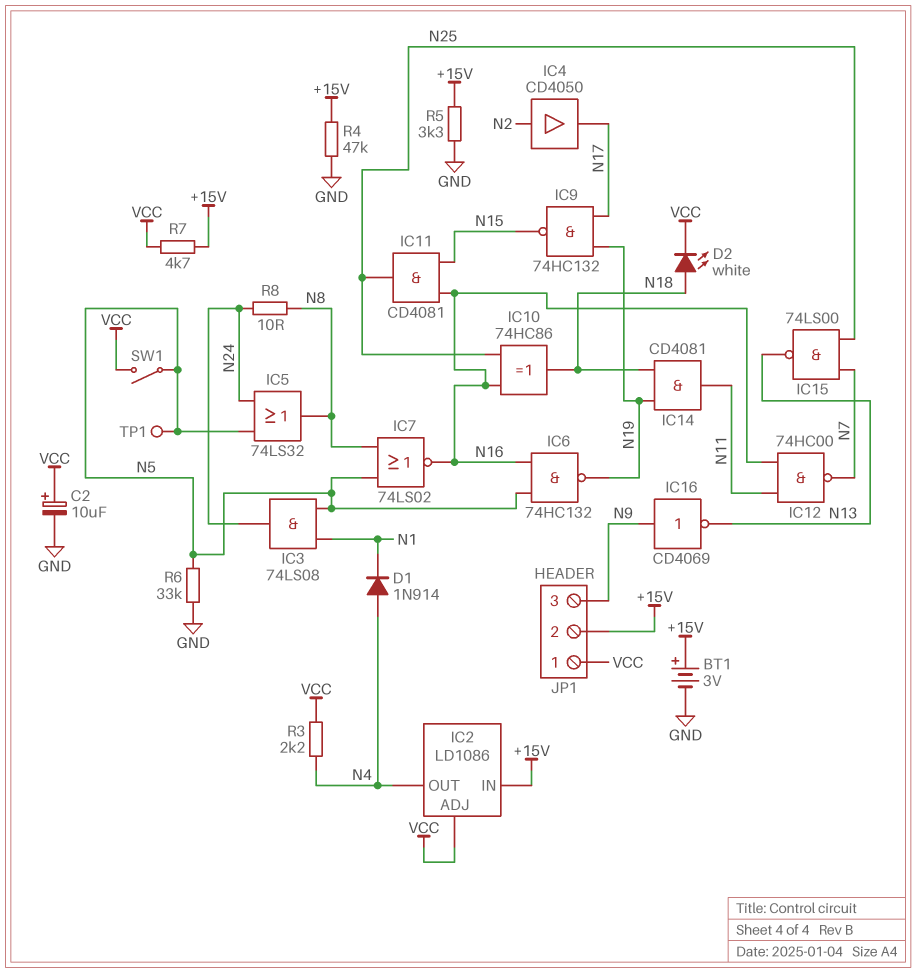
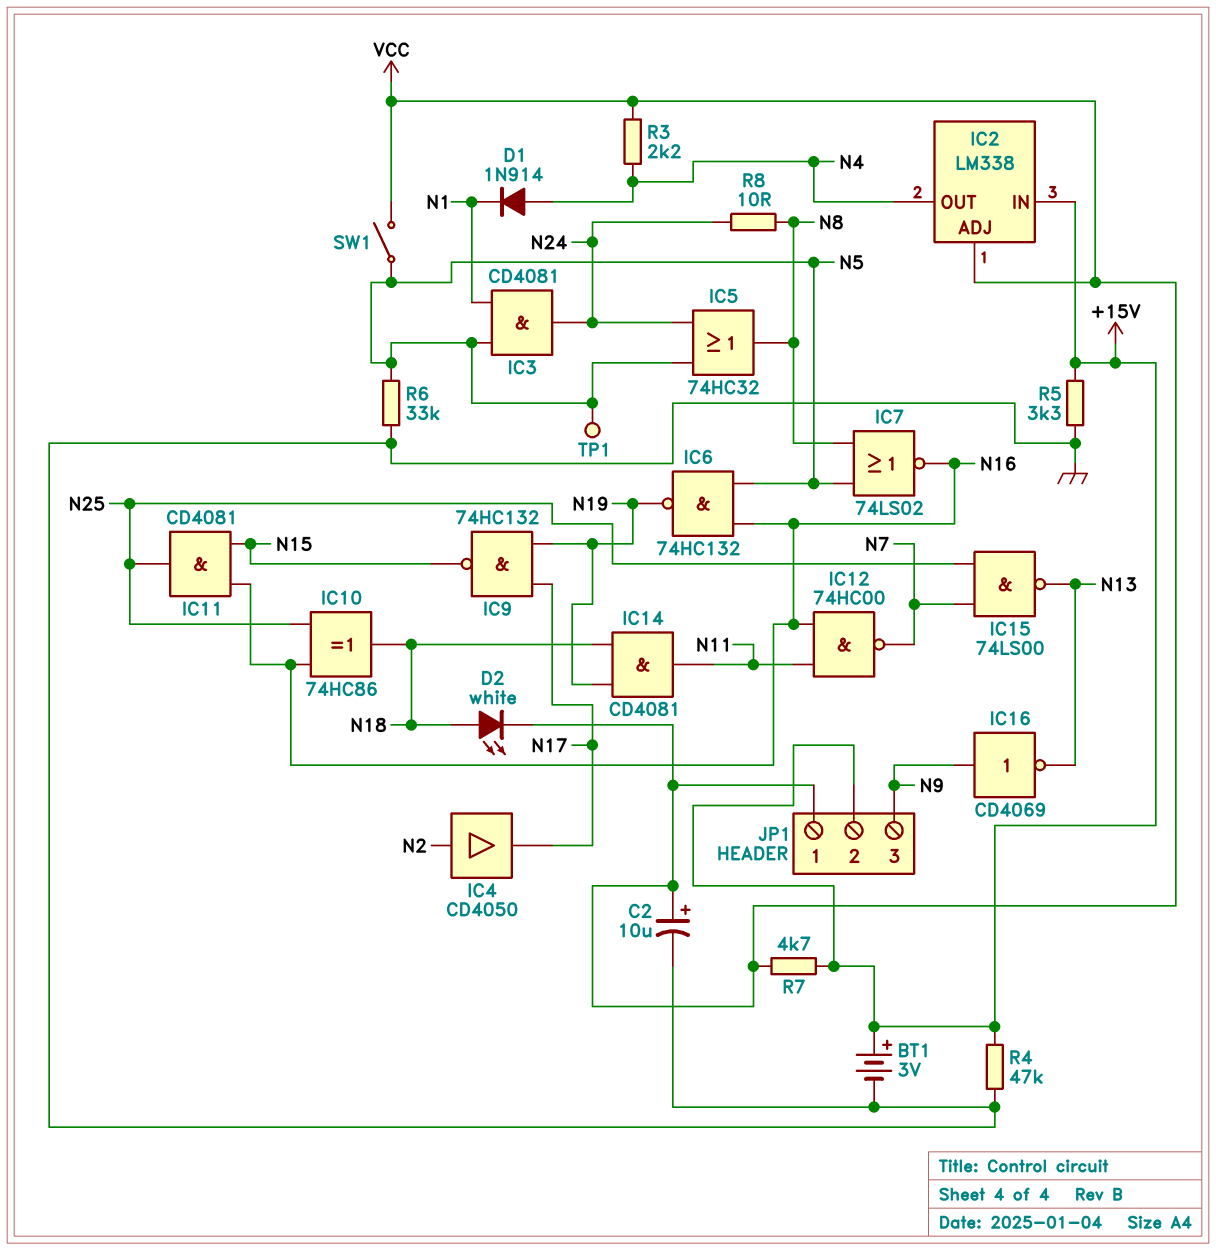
IC2: LD1086 -> LM338
IC3: AND 74LS08 (in N1, in N5, out N24) -> AND CD4081 (in N1, in N5, out N24)
IC5: OR 74LS32 (in N5, in N24, out N8) -> OR 74HC32 (in N5, in N24, out N8)

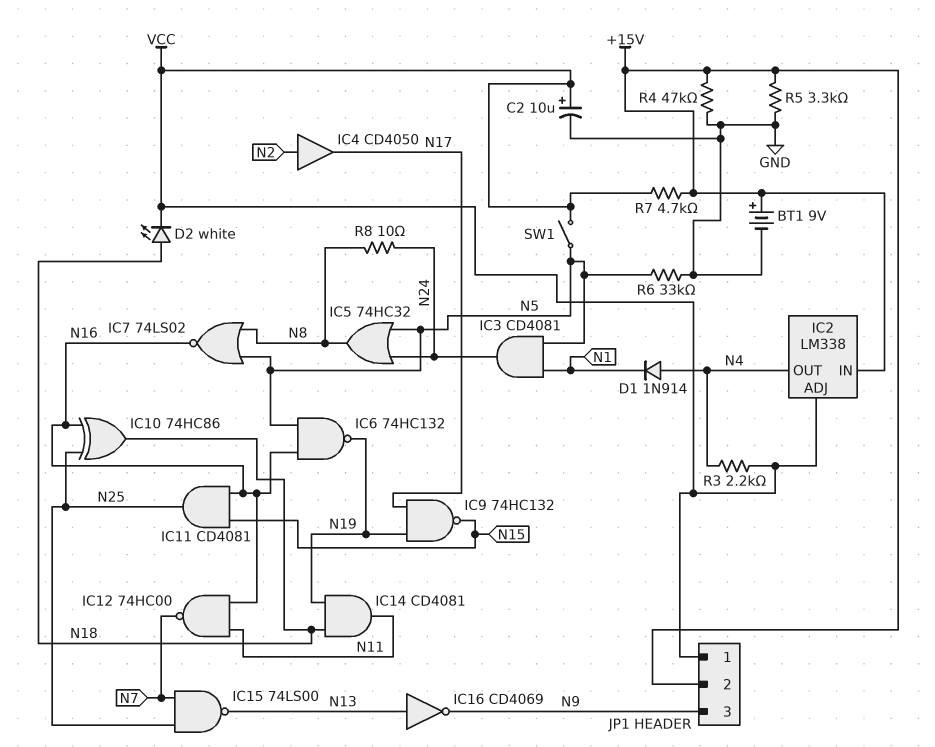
BT1: 3V (plus +15V, minus GND) -> 9V (plus +15V, minus GND)
IC16: NOT CD4069 (in N9, out N13) -> NOT CD4069 (in N13, out N9)
TP1: test point (N5) -> none

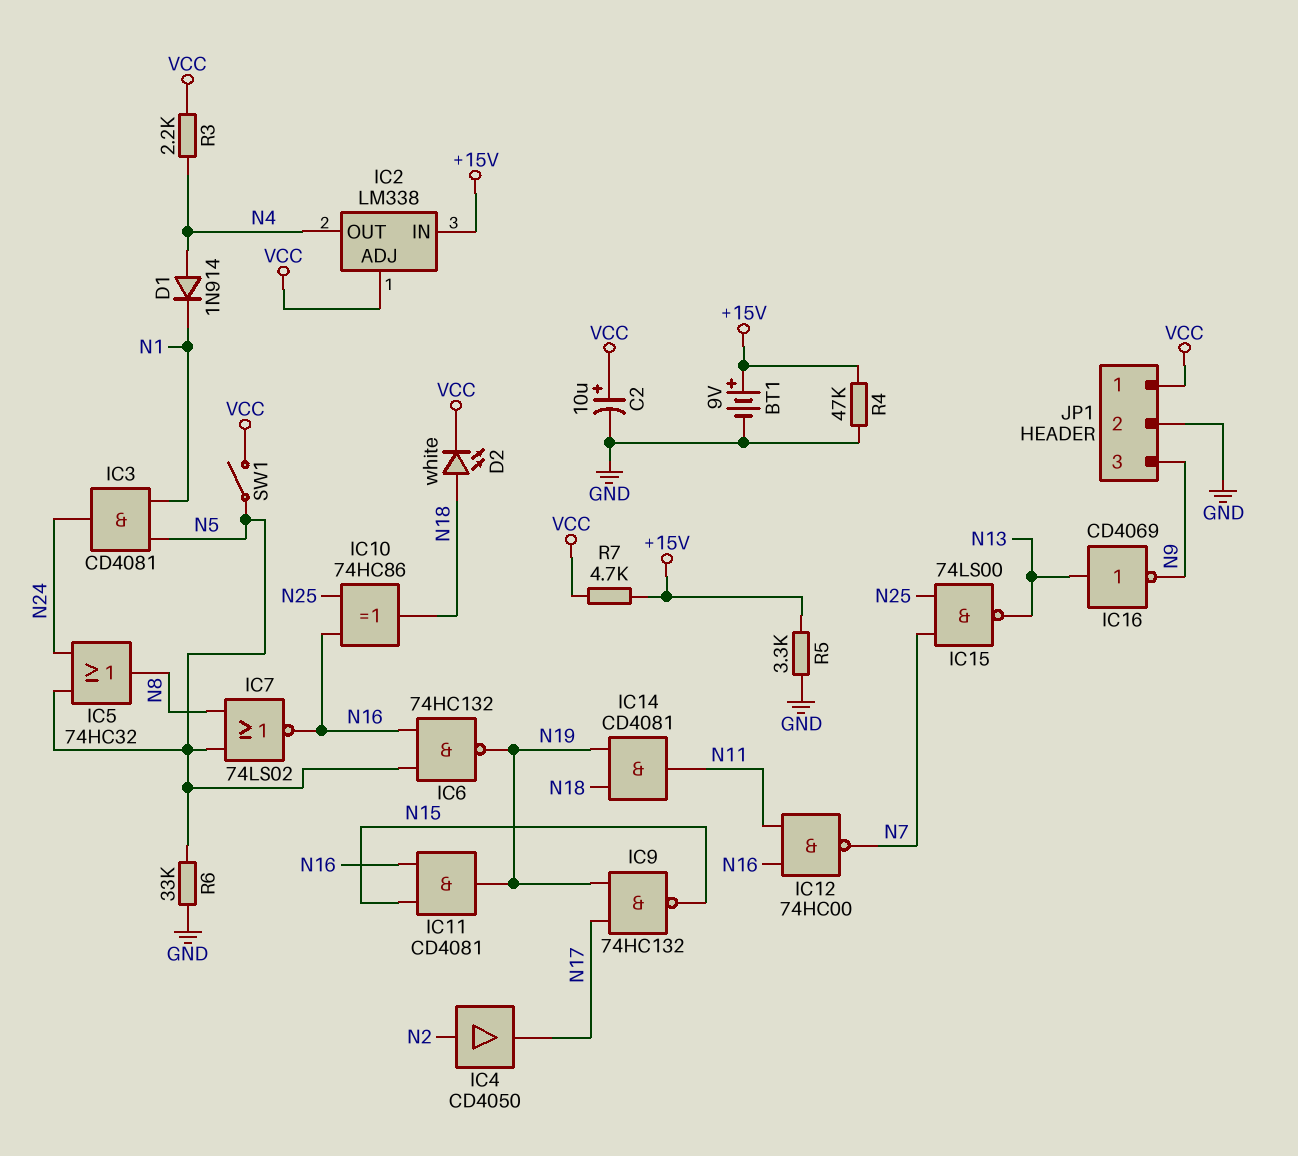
IC11: AND CD4081 (in N15, in N16, out N25) -> AND CD4081 (in N15, in N16, out N19)
JP1 pin 2: +15V -> GND
R8: 10 (N8, N24) -> none

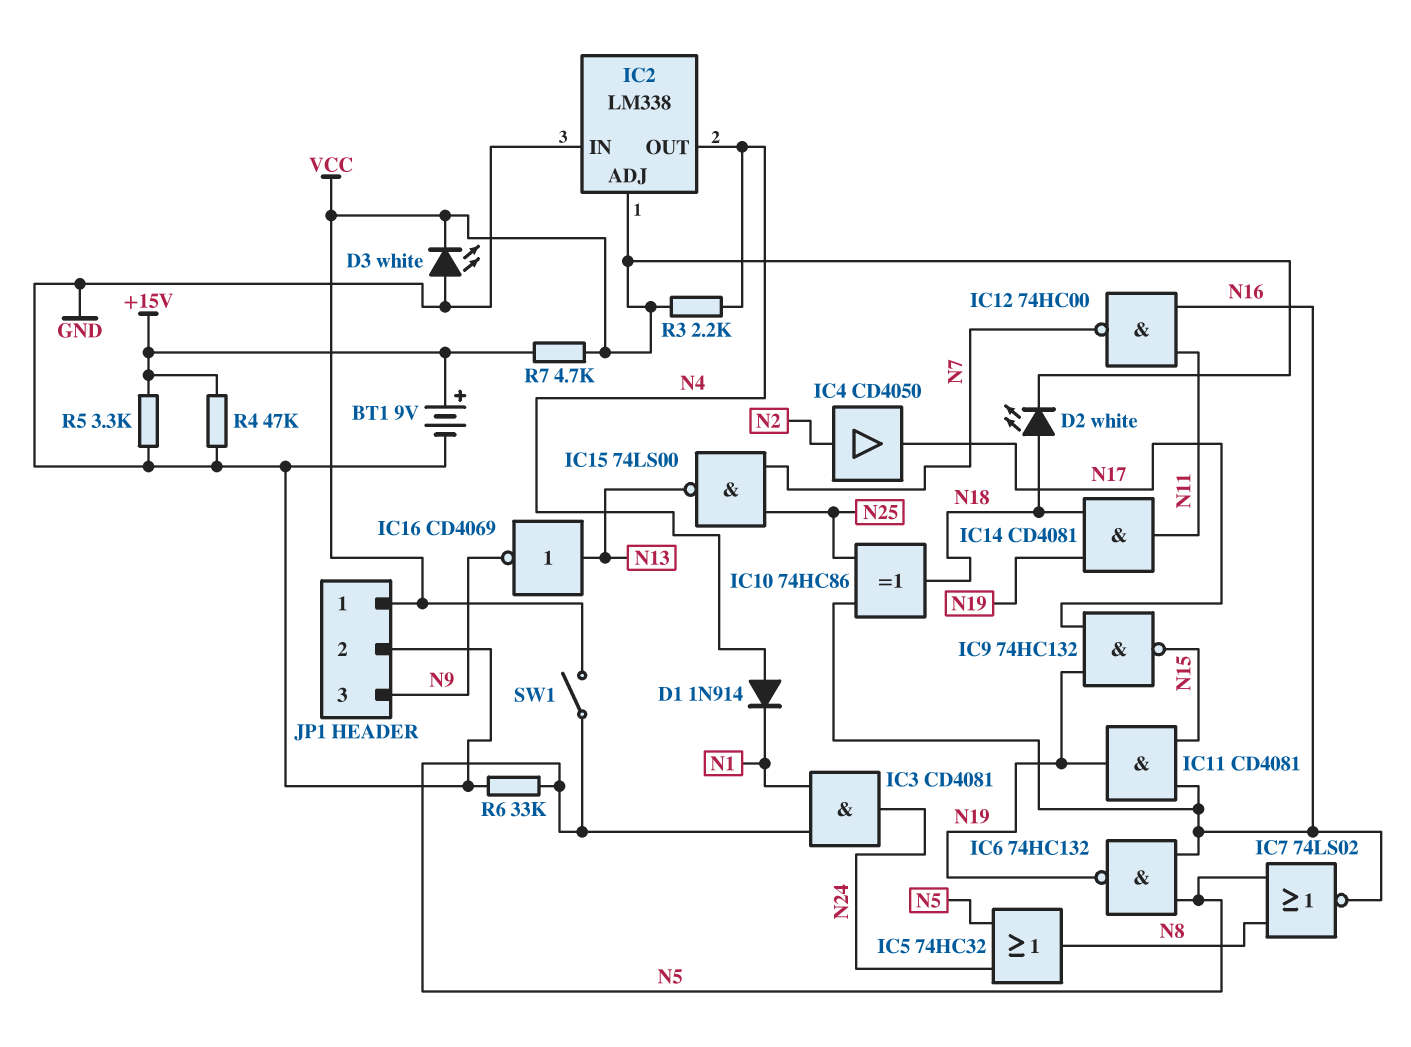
C2: 10uF (plus VCC, minus GND) -> none
D3: none -> LED white (A GND, K VCC)
IC2 pin IN: +15V -> GND

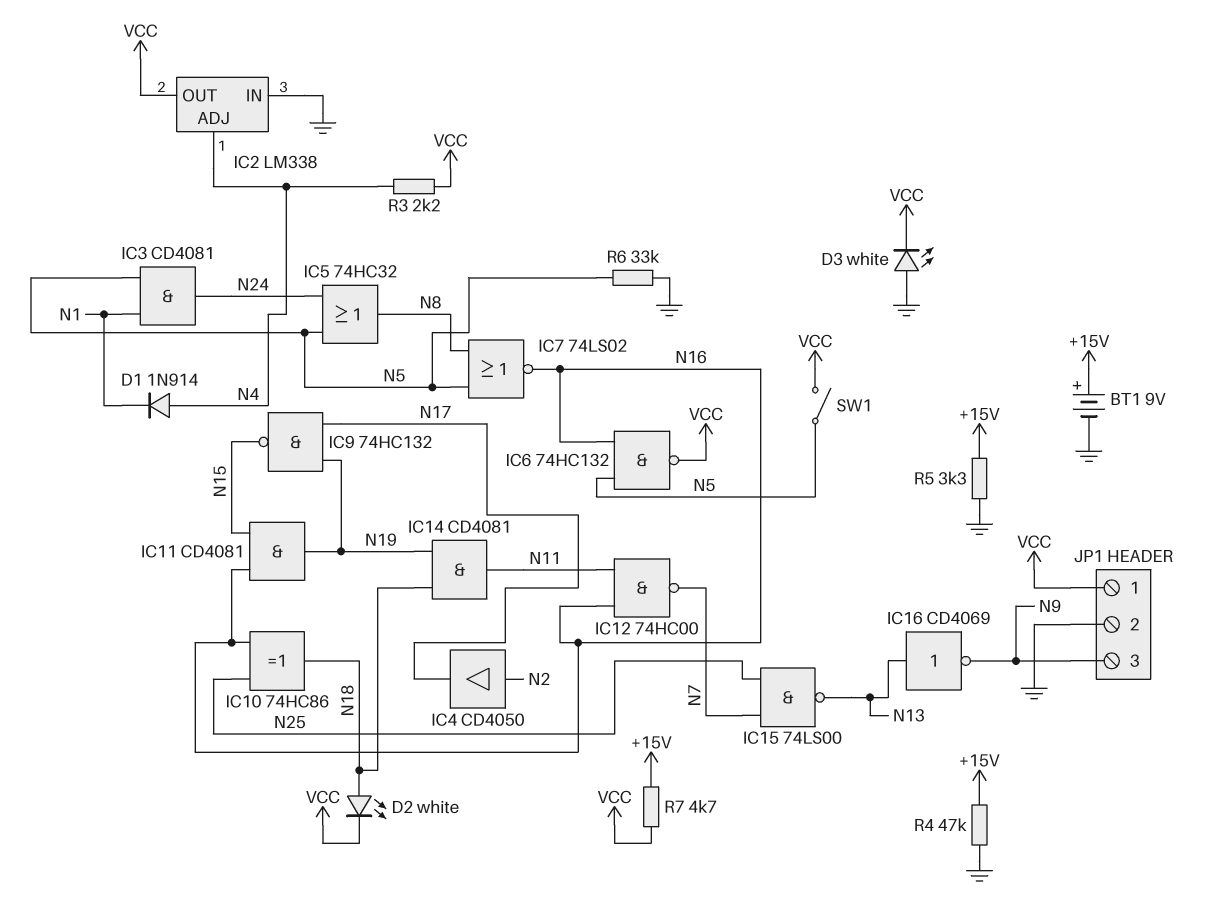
IC2 pin ADJ: VCC -> N4
IC2 pin OUT: N4 -> VCC
IC6: NAND 74HC132 (in N5, in N16, out N19) -> NAND 74HC132 (in N5, in N16, out VCC)

